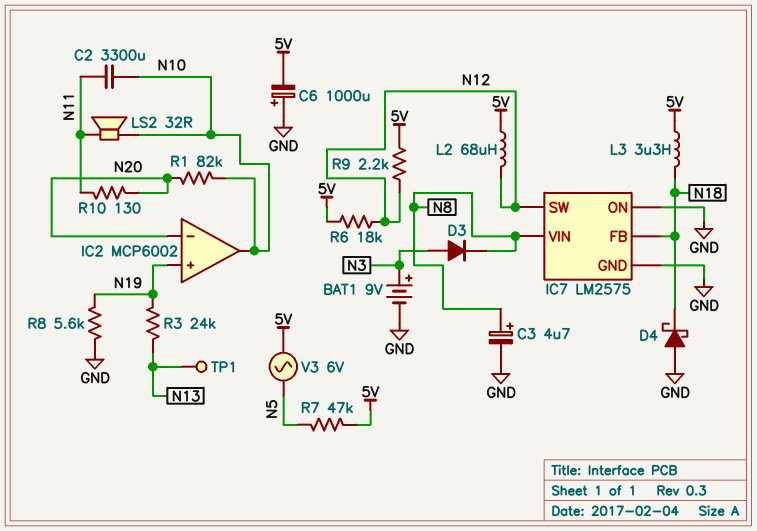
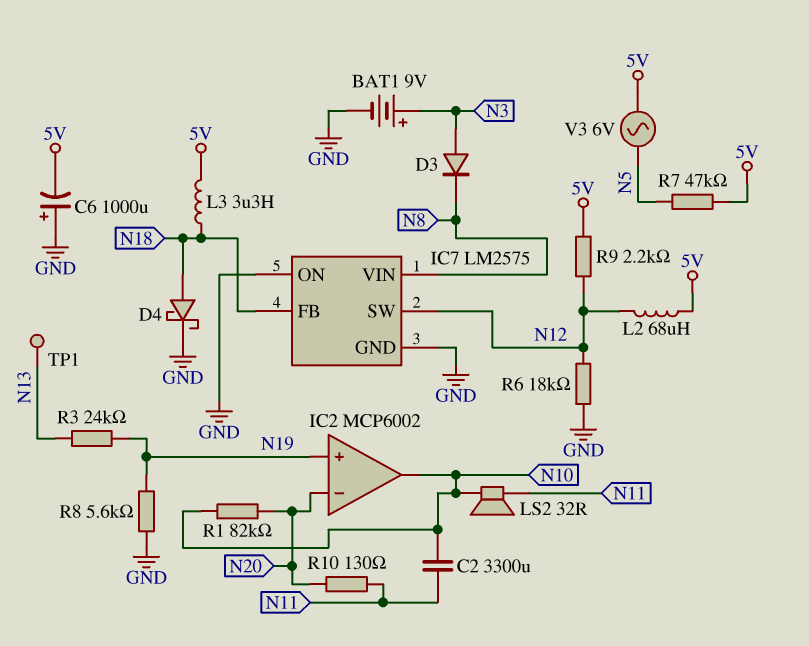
C3: 4.7uF (plus N8, minus GND) -> none
D4: schottky (A GND, K N18) -> schottky (A N18, K GND)
R6: 18k (5V, N12) -> 18k (GND, N12)

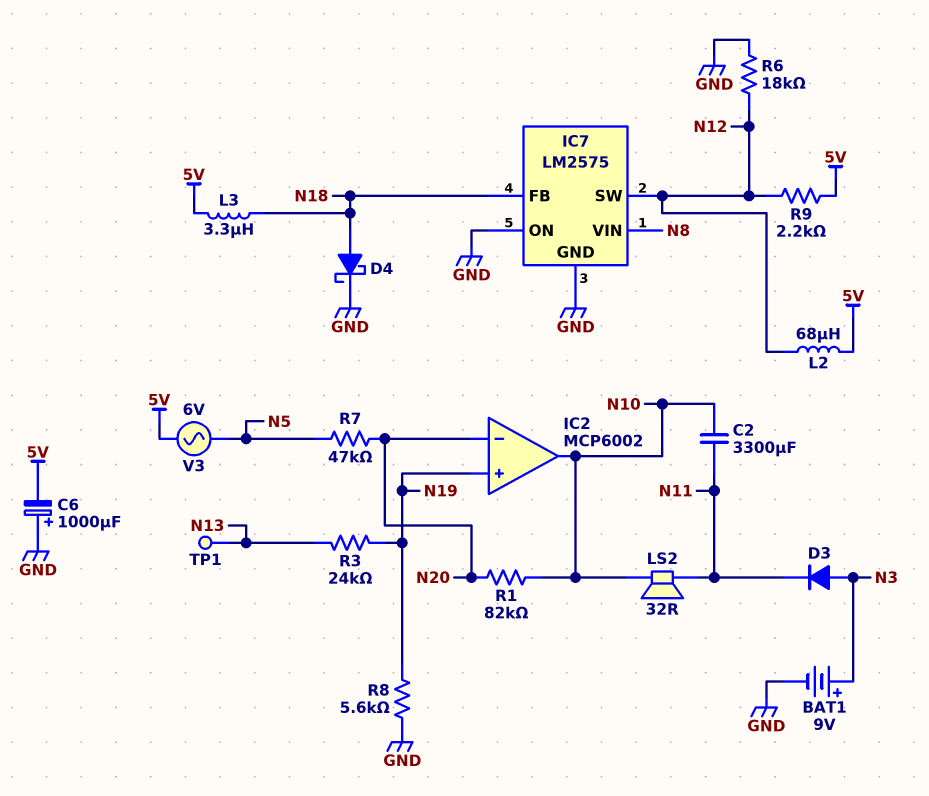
D3: diode (A N3, K N8) -> diode (A N3, K N11)
R7: 47k (5V, N5) -> 47k (N5, N20)
R10: 130 (N11, N20) -> none

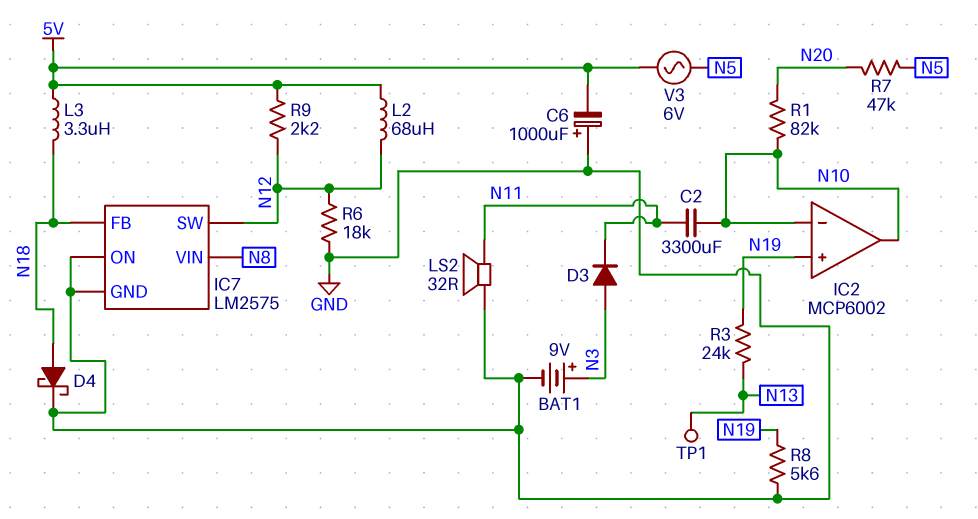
IC2 pin in-: N20 -> N10
LS2: speaker 32R (N10, N11) -> speaker 32R (GND, N11)

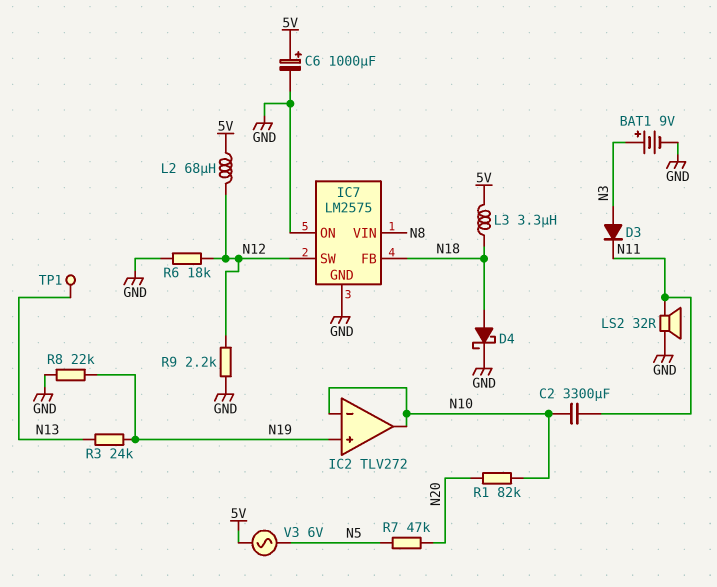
C6: 1000uF (plus GND, minus 5V) -> 1000uF (plus 5V, minus GND)
IC2: MCP6002 -> TLV272
R8: 5.6k (GND, N19) -> 22k (GND, N19)
R9: 2.2k (5V, N12) -> 2.2k (GND, N12)

